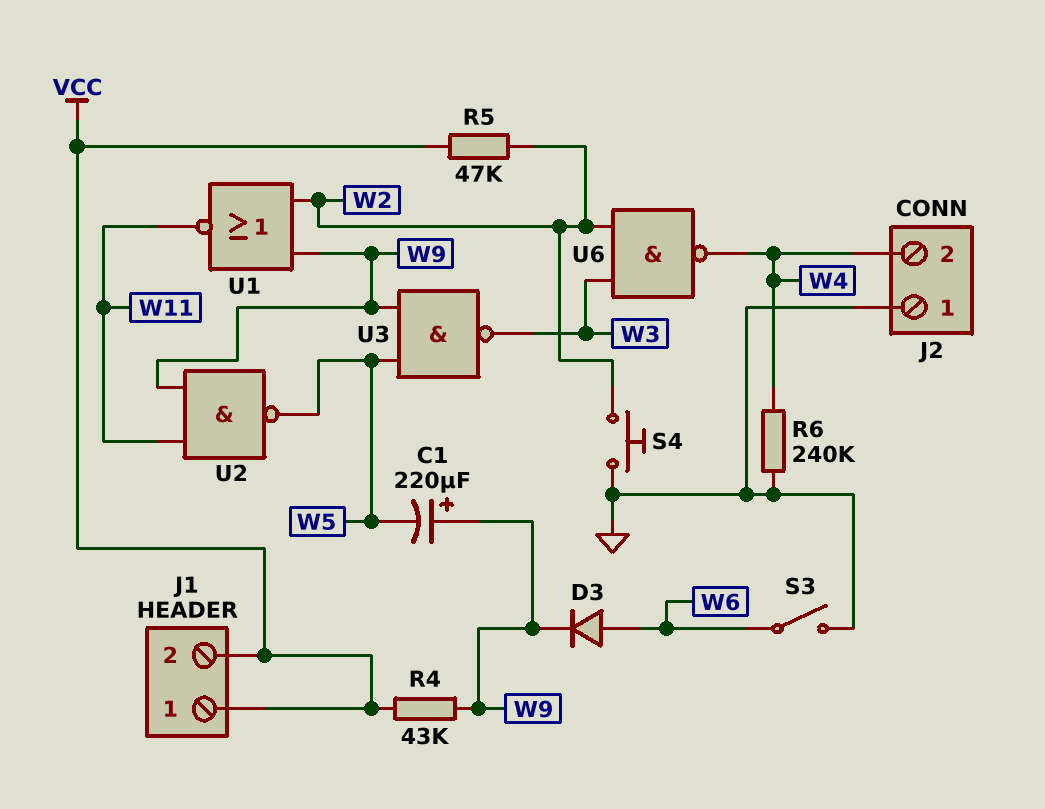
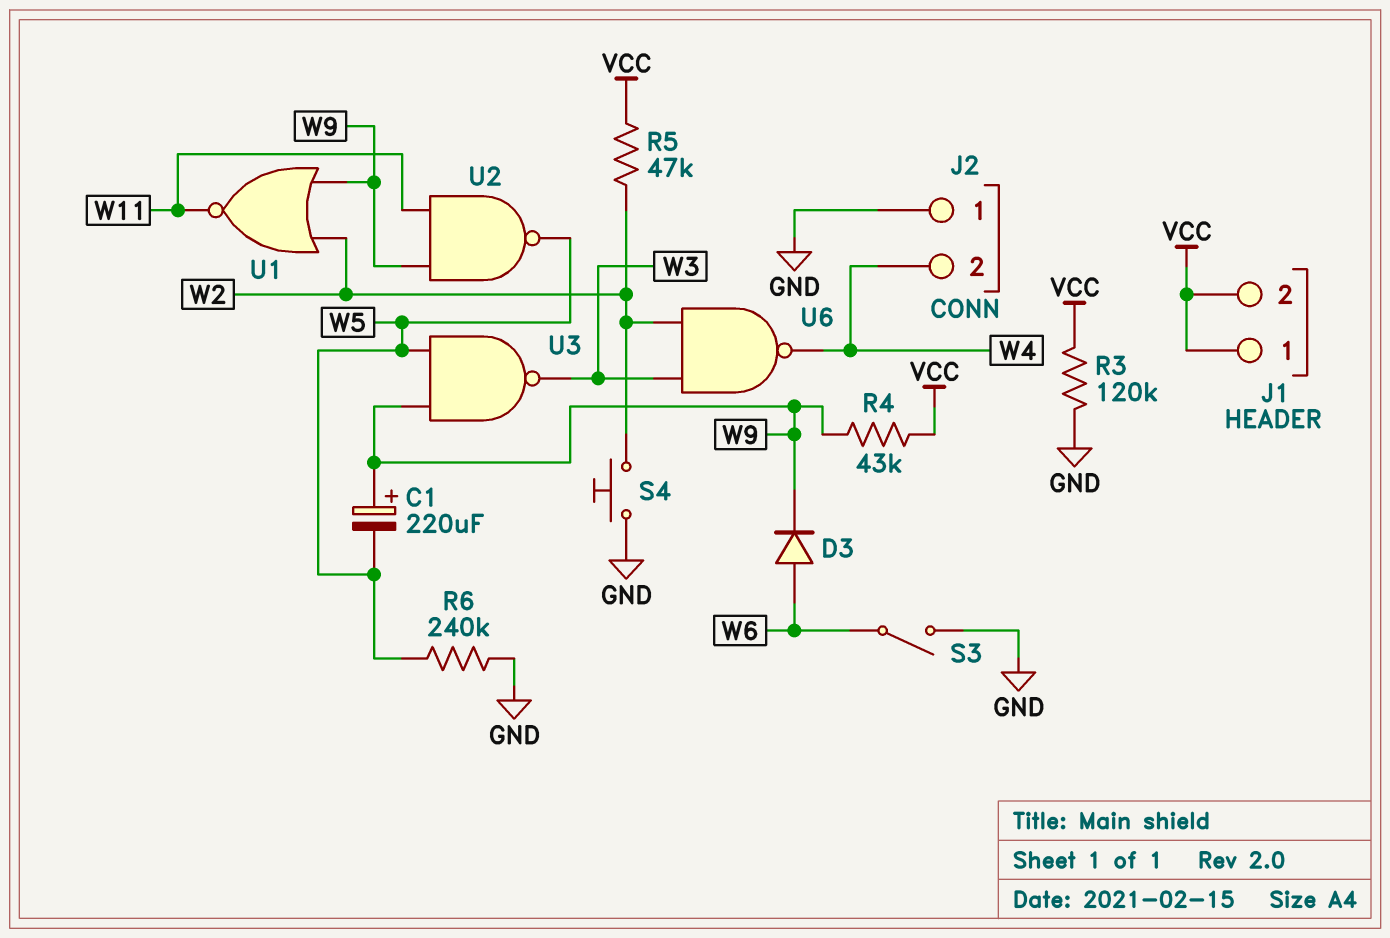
R3: none -> 120k (GND, VCC)
R6: 240k (GND, W4) -> 240k (GND, W5)

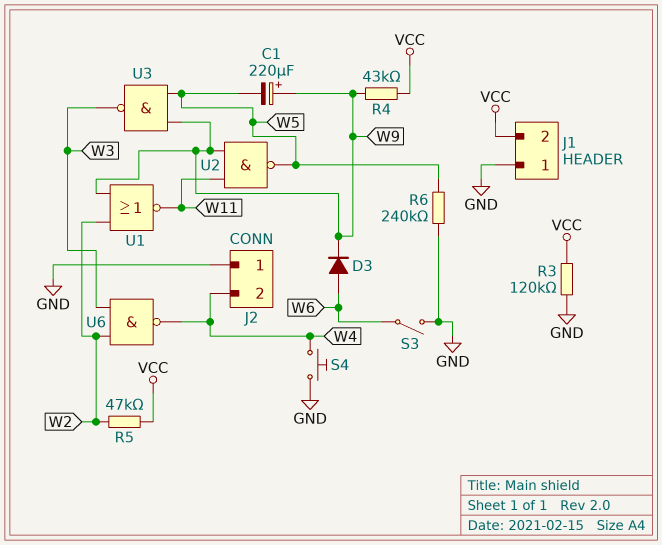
J1 pin 1: VCC -> GND
S4: button (GND, W2) -> button (GND, W4)

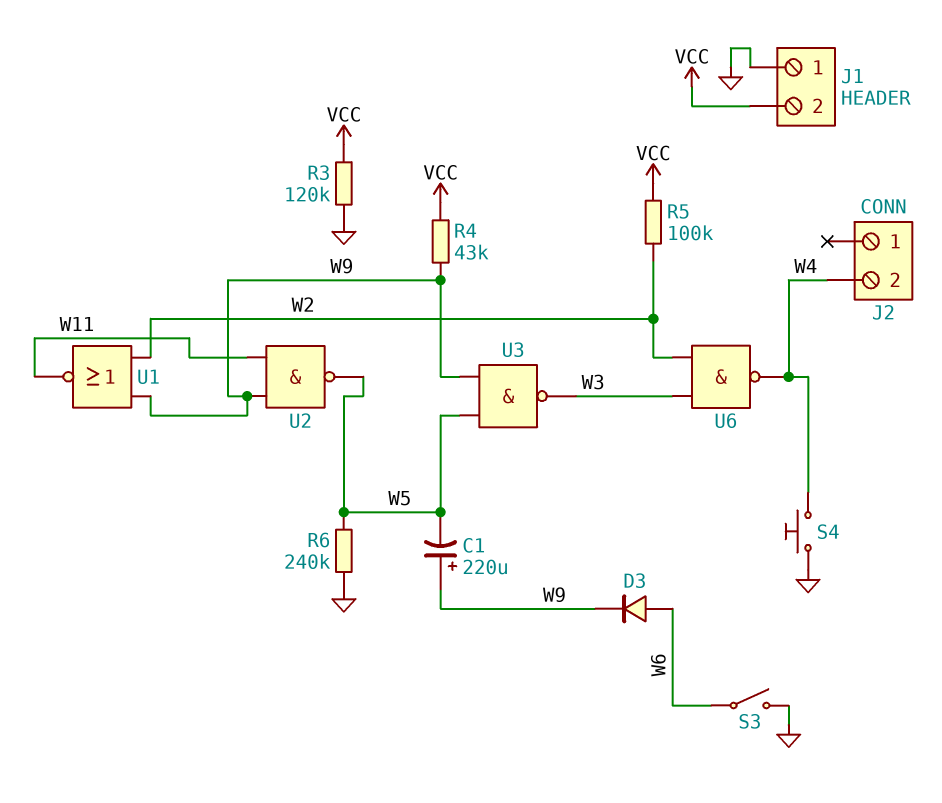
J2 pin 1: GND -> none
R5: 47k (VCC, W2) -> 100k (VCC, W2)

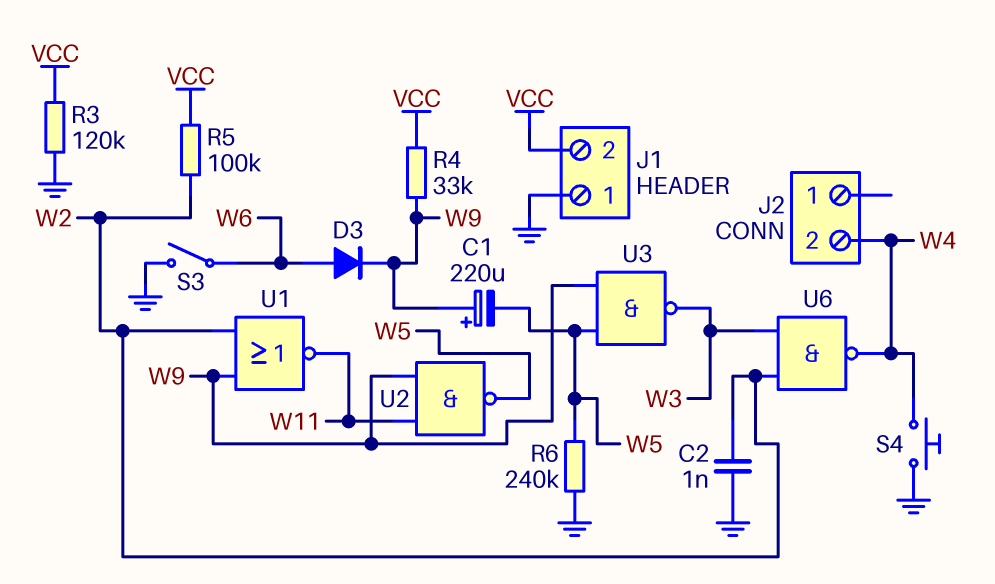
C2: none -> 1nF (GND, W2)
R4: 43k (VCC, W9) -> 33k (VCC, W9)

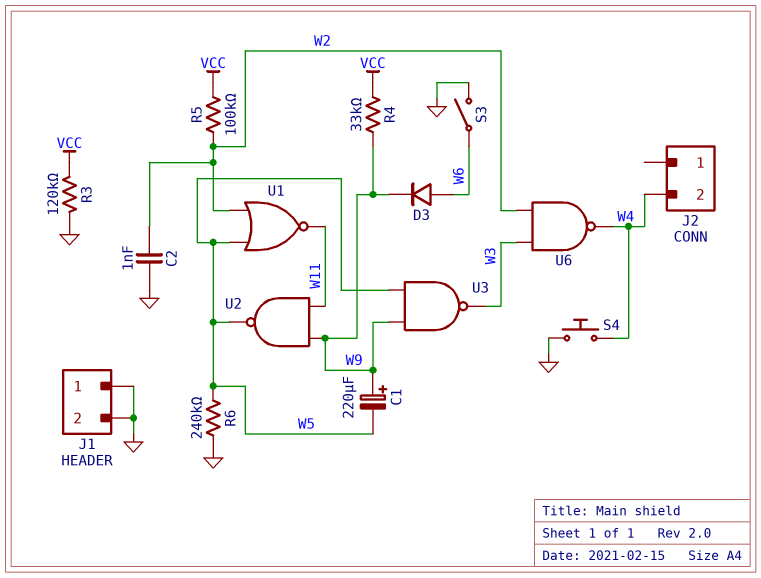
J1 pin 2: VCC -> GND
U1: NOR (in W2, in W9, out W11) -> NOR (in W2, in W5, out W11)

